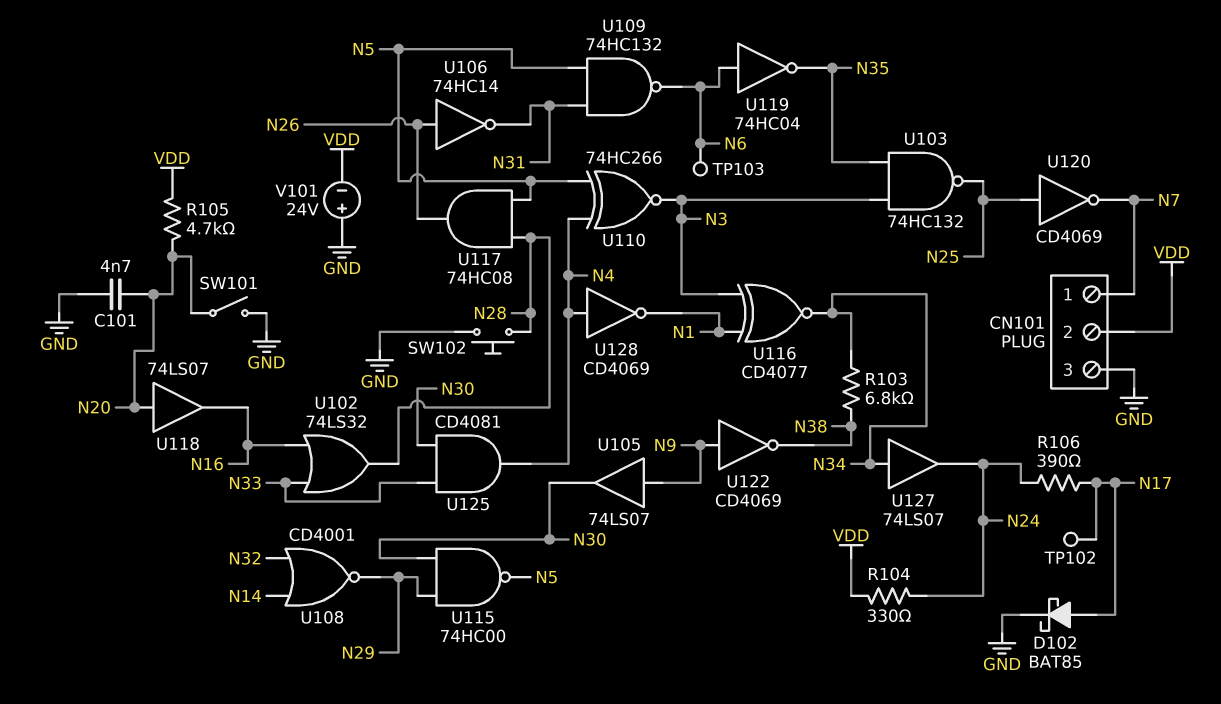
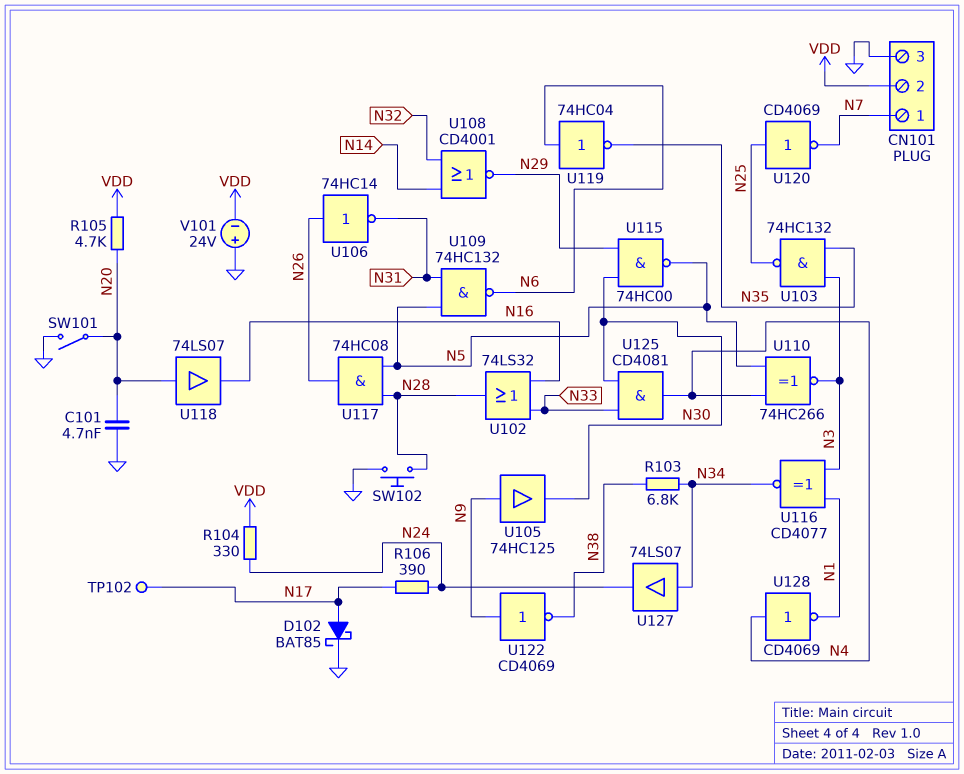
TP103: test point (N6) -> none
U105: buffer 74LS07 (in N9, out N30) -> buffer 74HC125 (in N9, out N30)

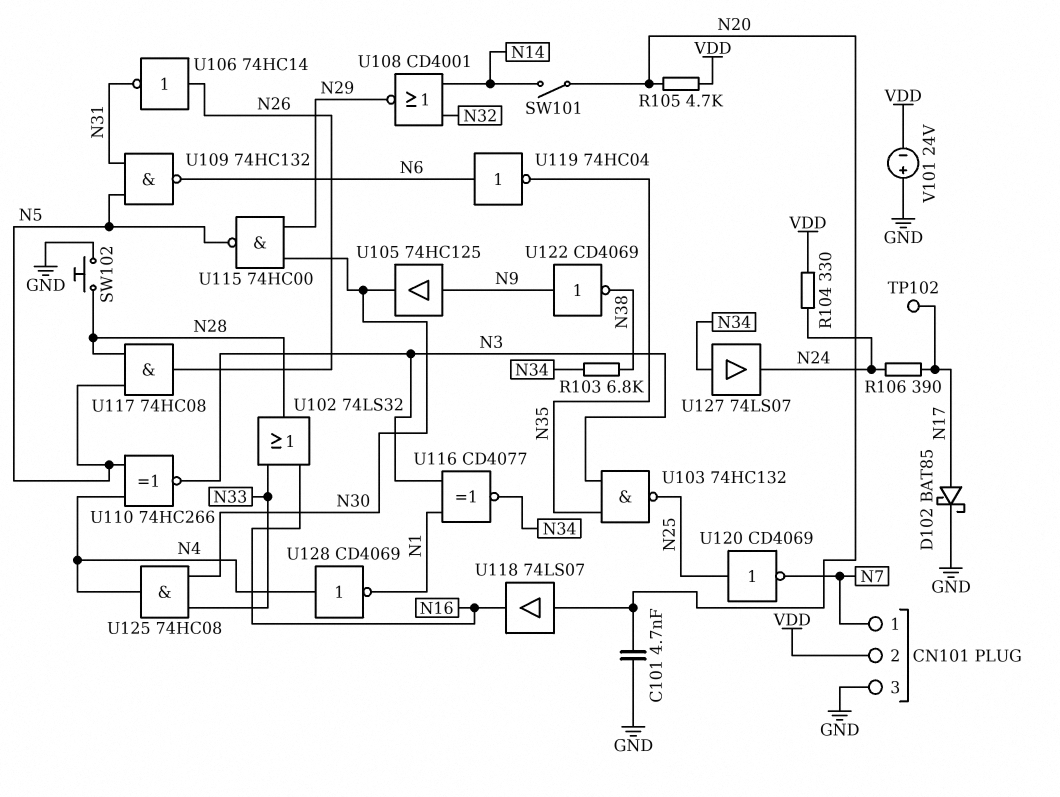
SW101: switch (GND, N20) -> switch (N14, N20)
U125: AND CD4081 (in N30, in N33, out N4) -> AND 74HC08 (in N30, in N33, out N4)

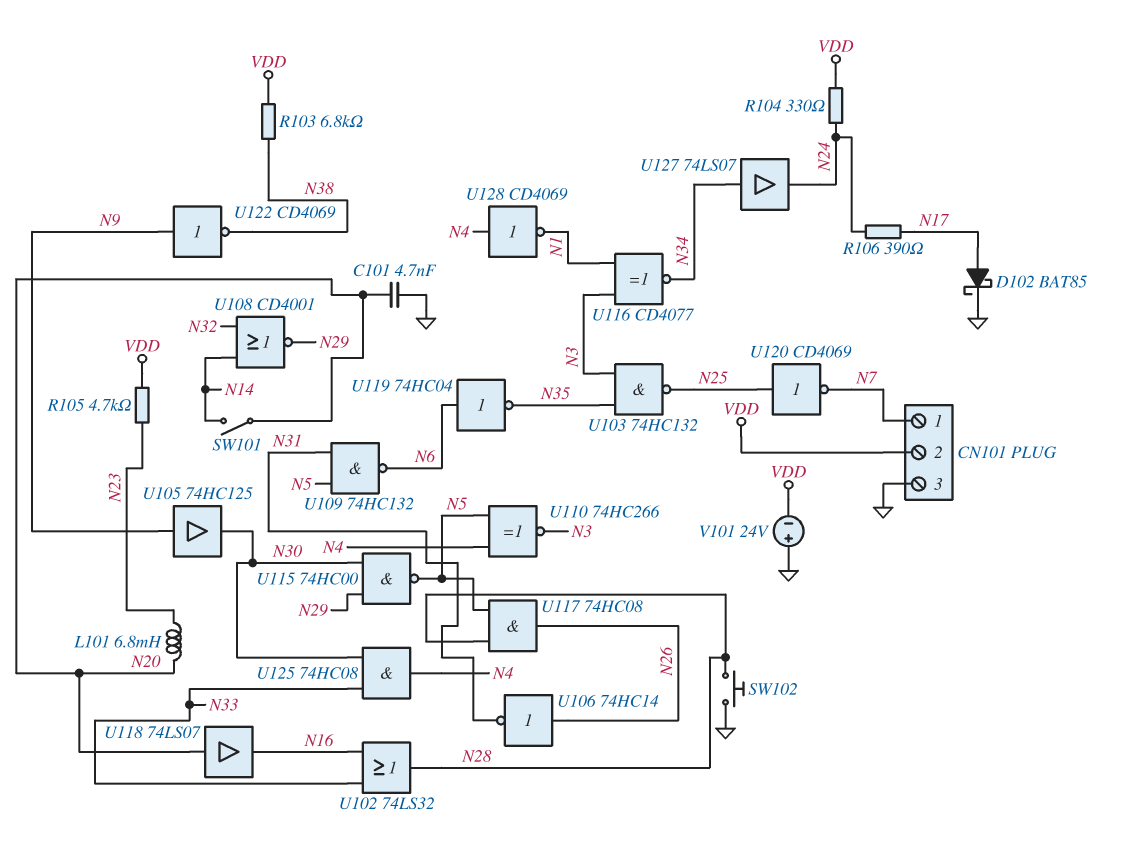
L101: none -> 6.8mH (N20, N23)
R103: 6.8k (N34, N38) -> 6.8k (N38, VDD)
R105: 4.7k (N20, VDD) -> 4.7k (N23, VDD)
TP102: test point (N17) -> none

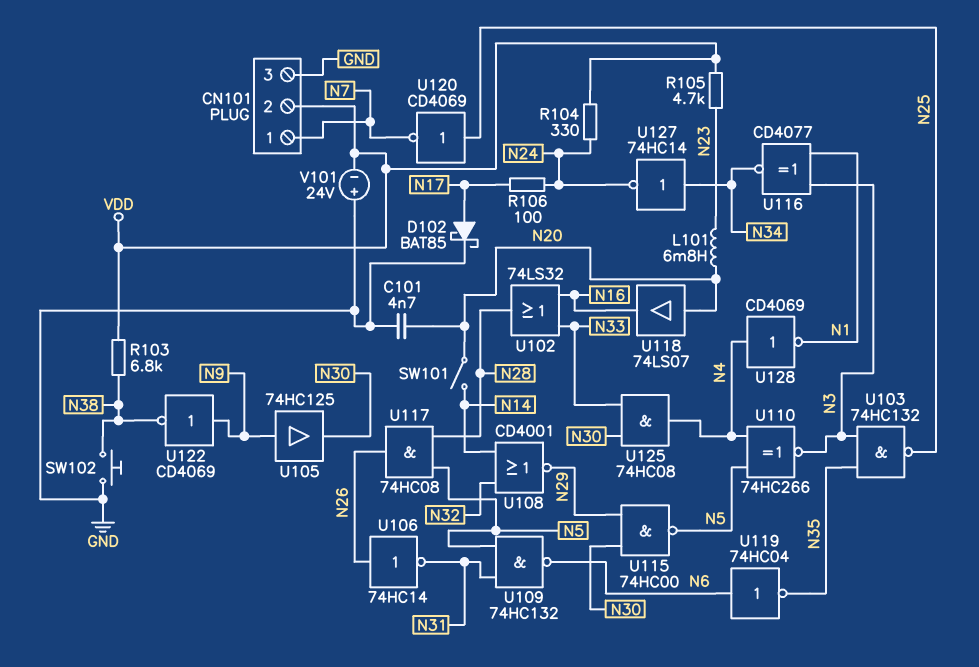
R106: 390 (N17, N24) -> 100 (N17, N24)
SW102: button (GND, N28) -> button (GND, N38)
U127: buffer 74LS07 (in N34, out N24) -> NOT 74HC14 (in N34, out N24)

